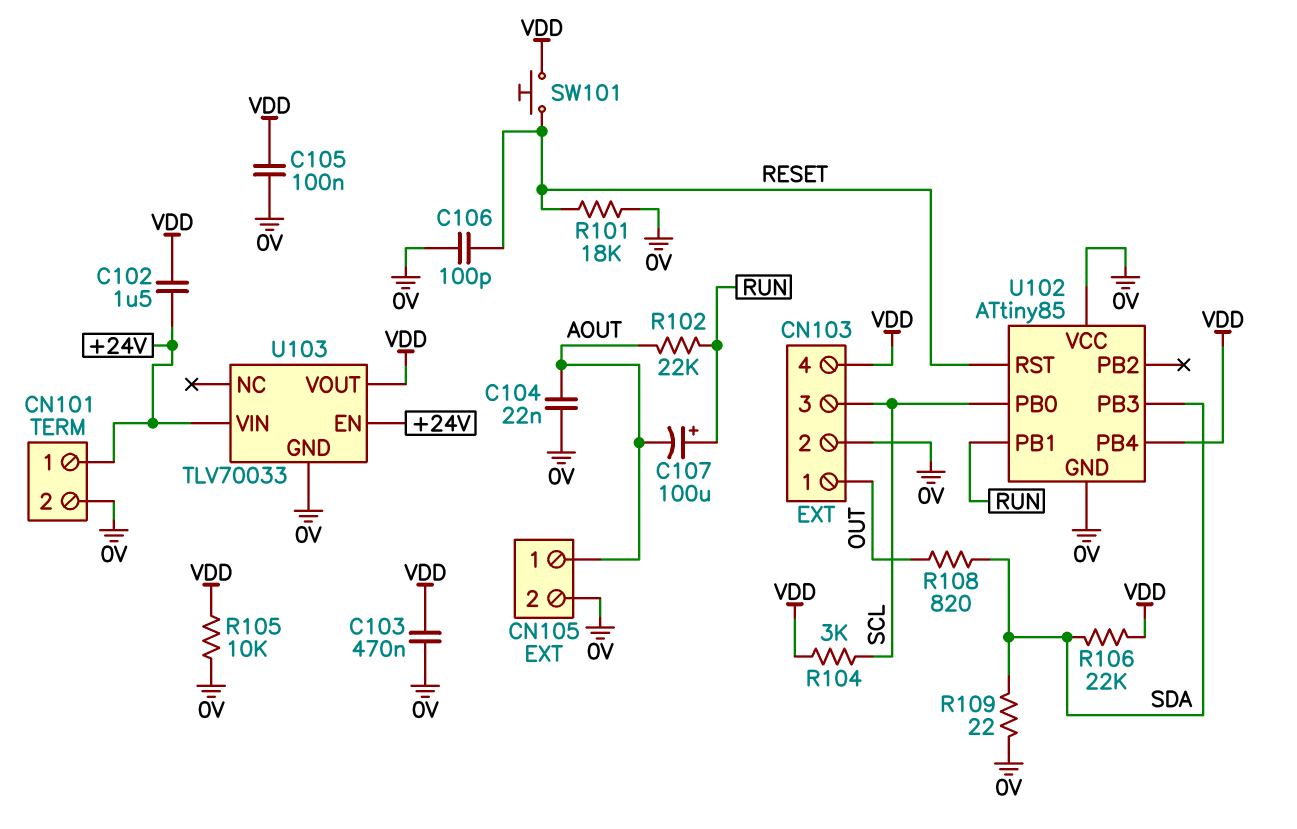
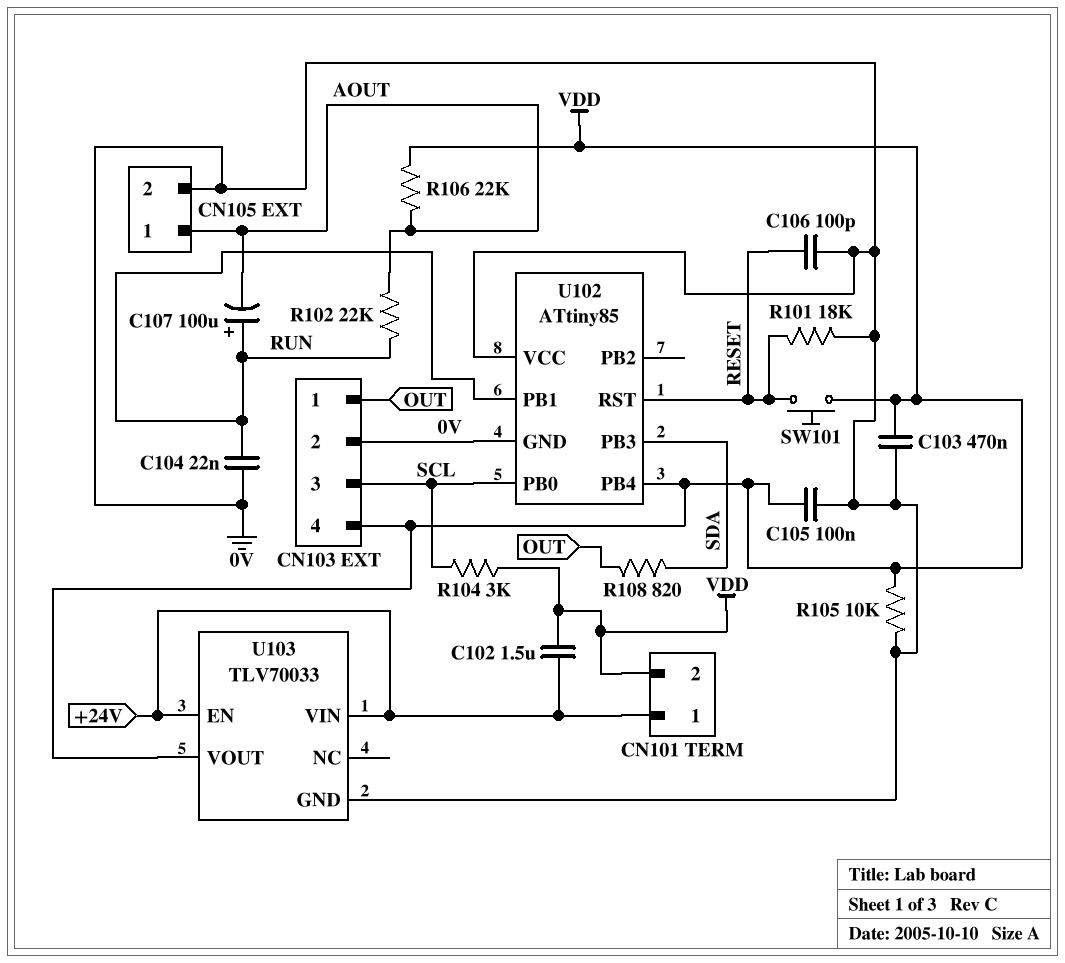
C104: 22nF (0V, AOUT) -> 22nF (0V, RUN)
CN101 pin 2: 0V -> VDD
R106: 22k (SDA, VDD) -> 22k (AOUT, VDD)
R109: 22 (0V, SDA) -> none

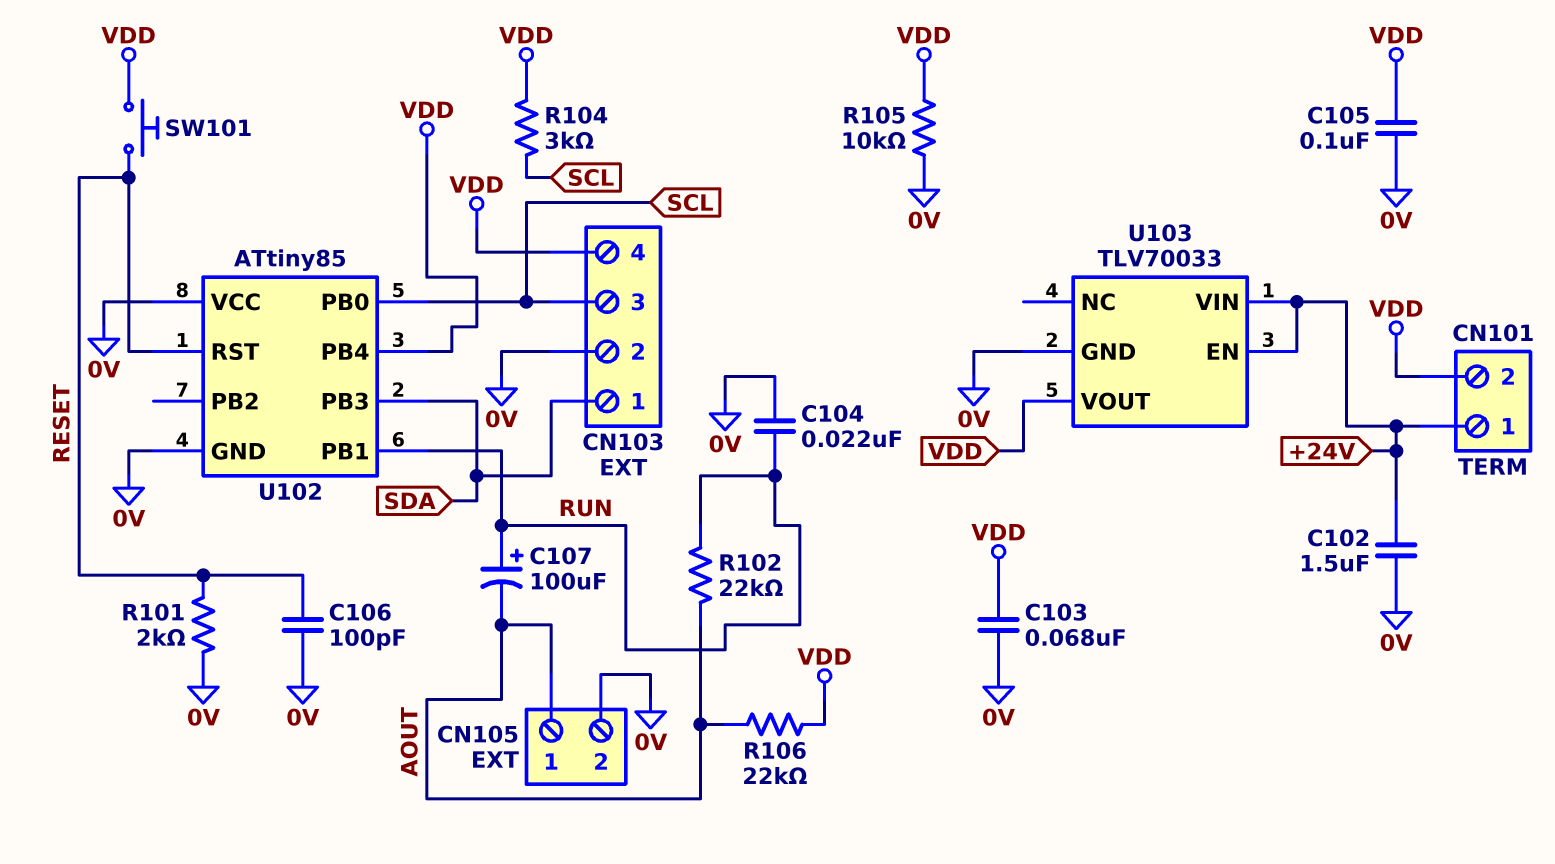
C102: 1.5uF (+24V, VDD) -> 1.5uF (+24V, 0V)
C103: 470nF (0V, VDD) -> 68nF (0V, VDD)
CN103 pin 1: OUT -> SDA
R101: 18k (0V, RESET) -> 2k (0V, RESET)
R108: 820 (OUT, SDA) -> none

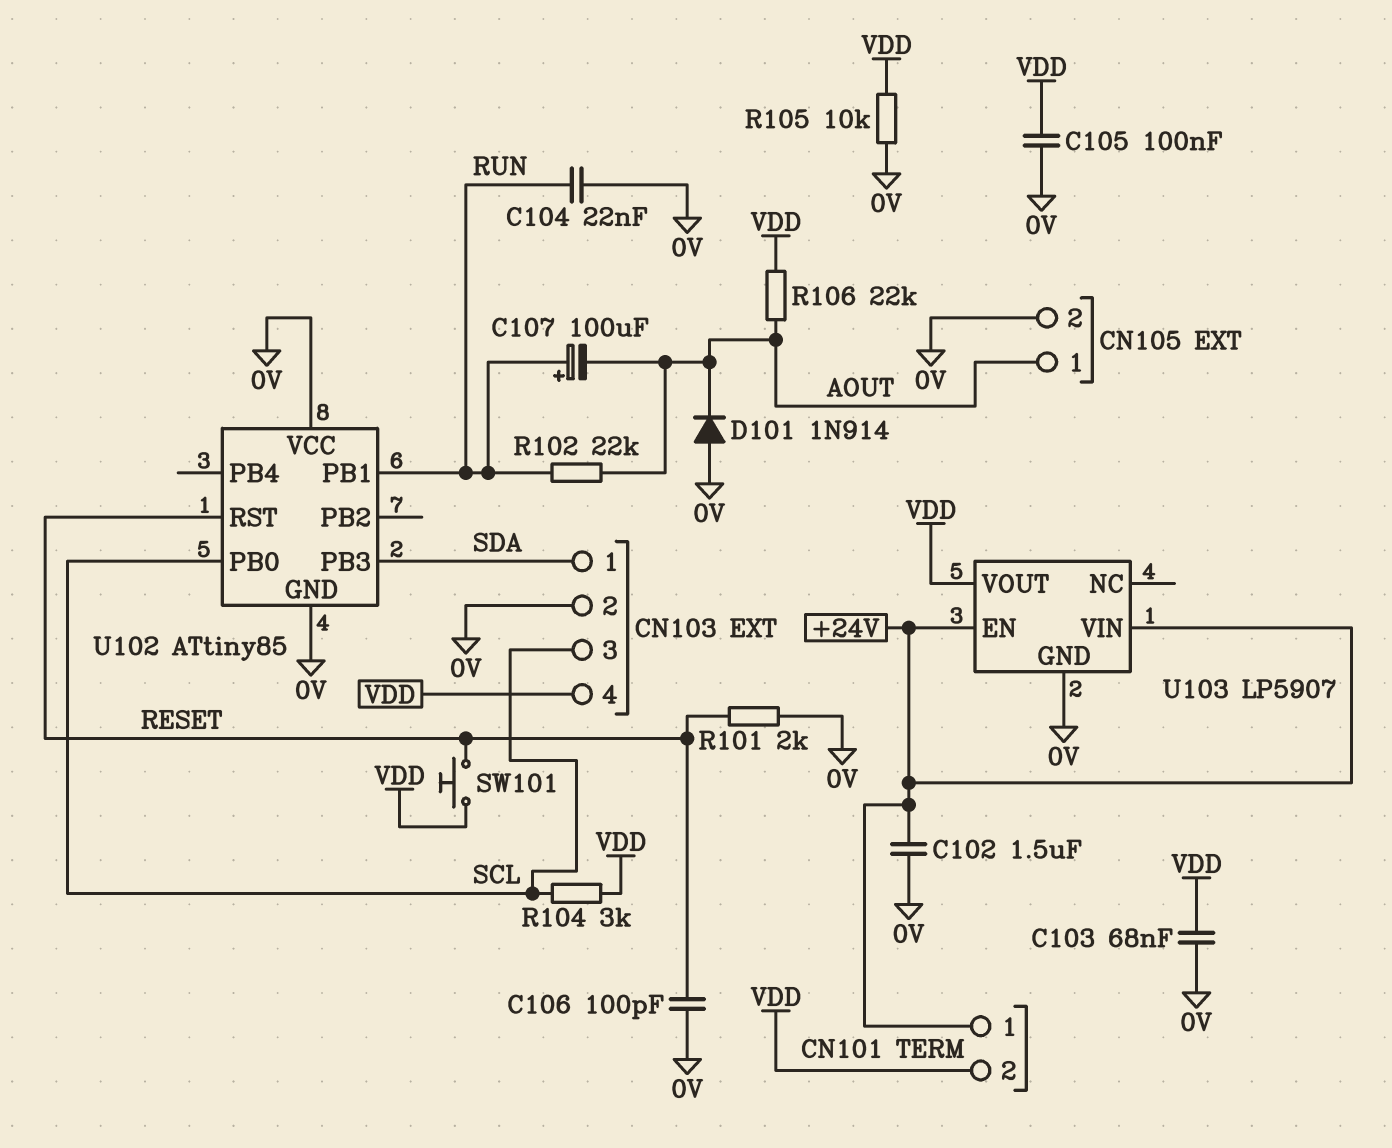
D101: none -> diode 1N914 (A 0V, K AOUT)
U102 pin PB4: VDD -> none
U103: TLV70033 -> LP5907

